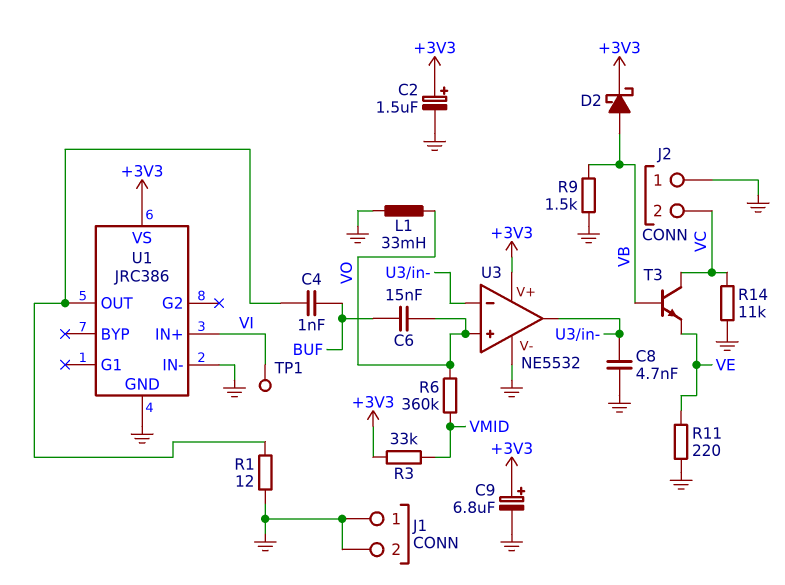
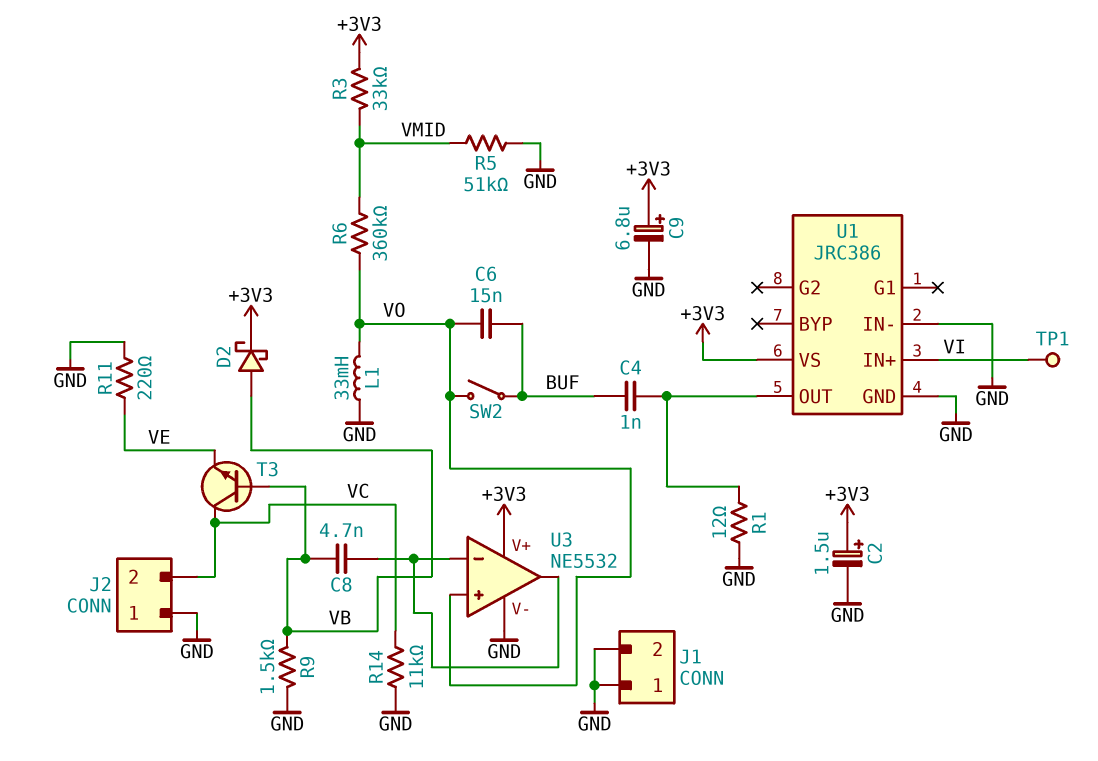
C8: 4.7nF (GND, U3/in-) -> 4.7nF (U3/in-, VB)
R5: none -> 51k (GND, VMID)
SW2: none -> switch (BUF, VO)

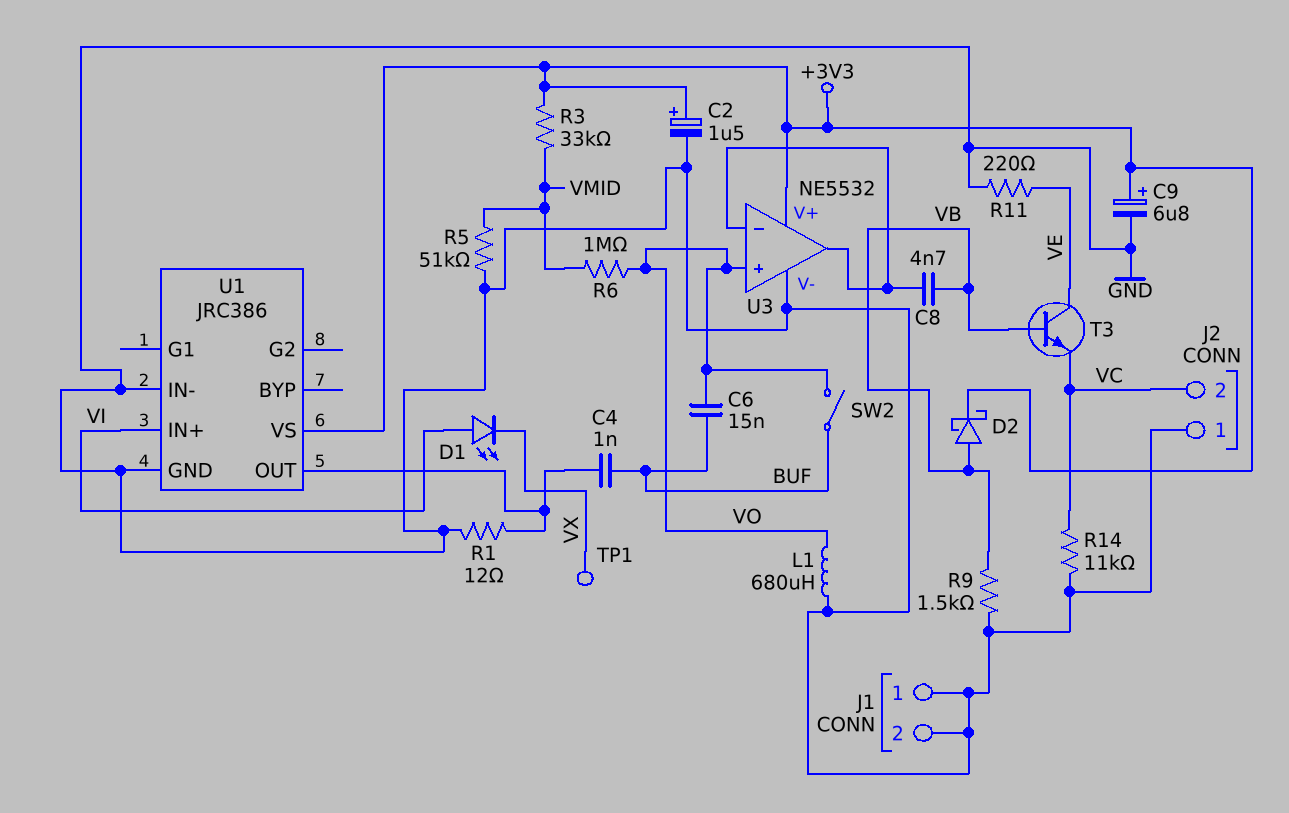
D1: none -> LED (A VI, K VX)
L1: 33mH (GND, VO) -> 680uH (GND, VO)
R6: 360k (VMID, VO) -> 1M (VMID, VO)
T3: NPN (B VB, C VC, E VE) -> NPN (B VB, C VE, E VC)
TP1: test point (VI) -> test point (VX)

